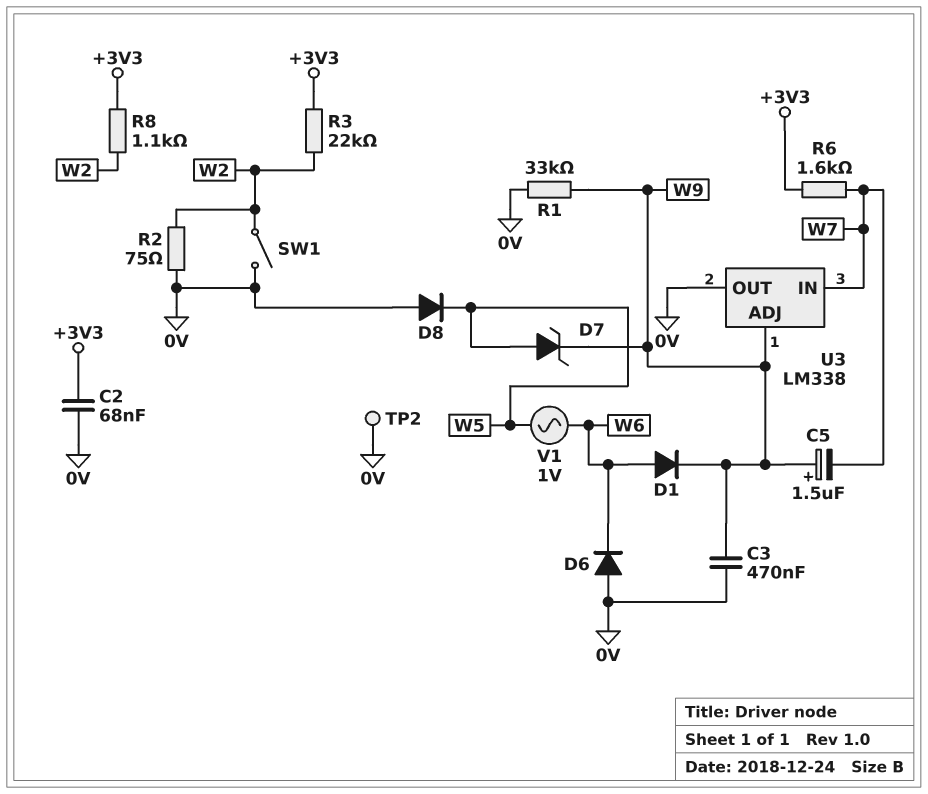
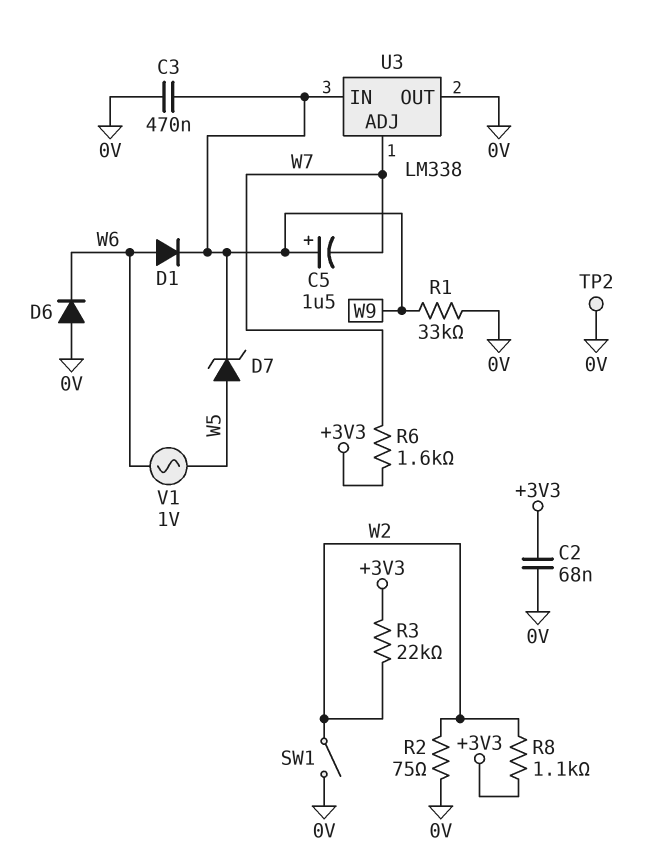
D8: diode (A 0V, K W5) -> none
U3 pin ADJ: W9 -> W7
U3 pin IN: W7 -> W9

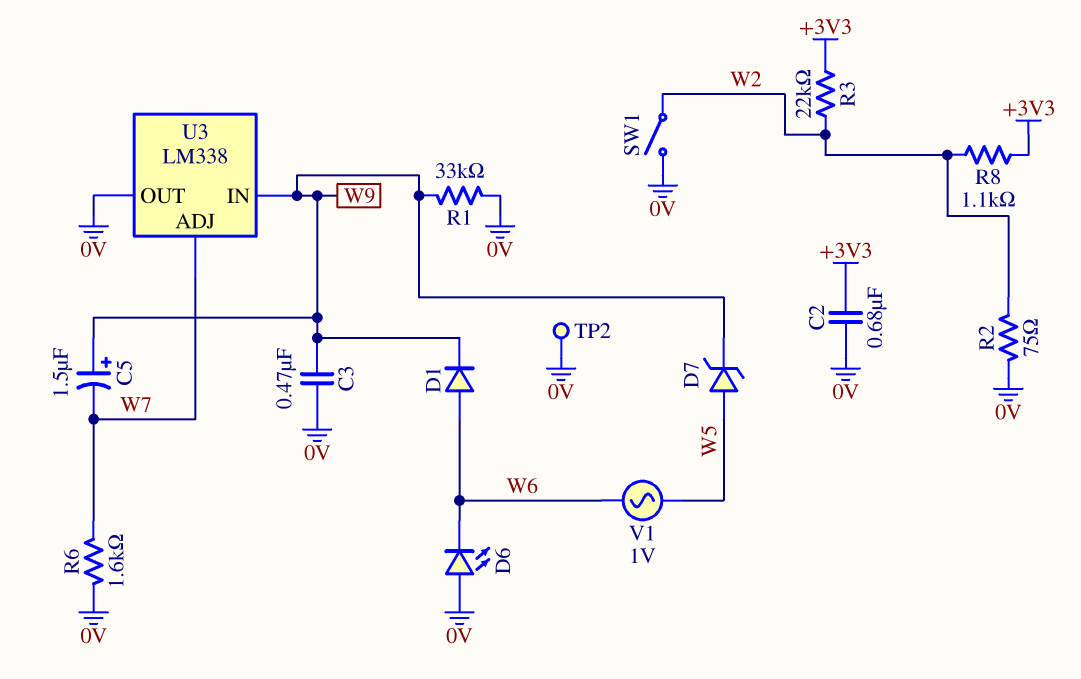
C2: 68nF (+3V3, 0V) -> 680nF (+3V3, 0V)
D6: diode (A 0V, K W6) -> LED (A 0V, K W6)
R6: 1.6k (+3V3, W7) -> 1.6k (0V, W7)

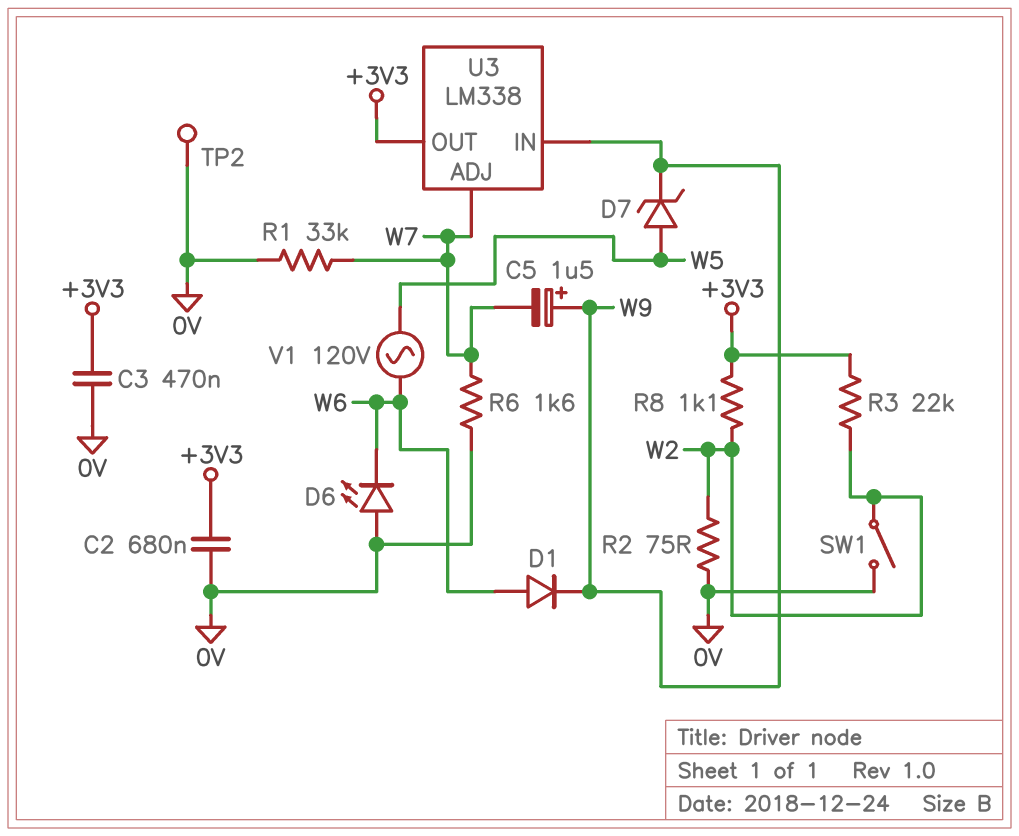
C3: 470nF (0V, W9) -> 470nF (+3V3, 0V)
R1: 33k (0V, W9) -> 33k (0V, W7)
U3 pin OUT: 0V -> +3V3
V1: AC 1V (W5, W6) -> AC 120V (W5, W6)

